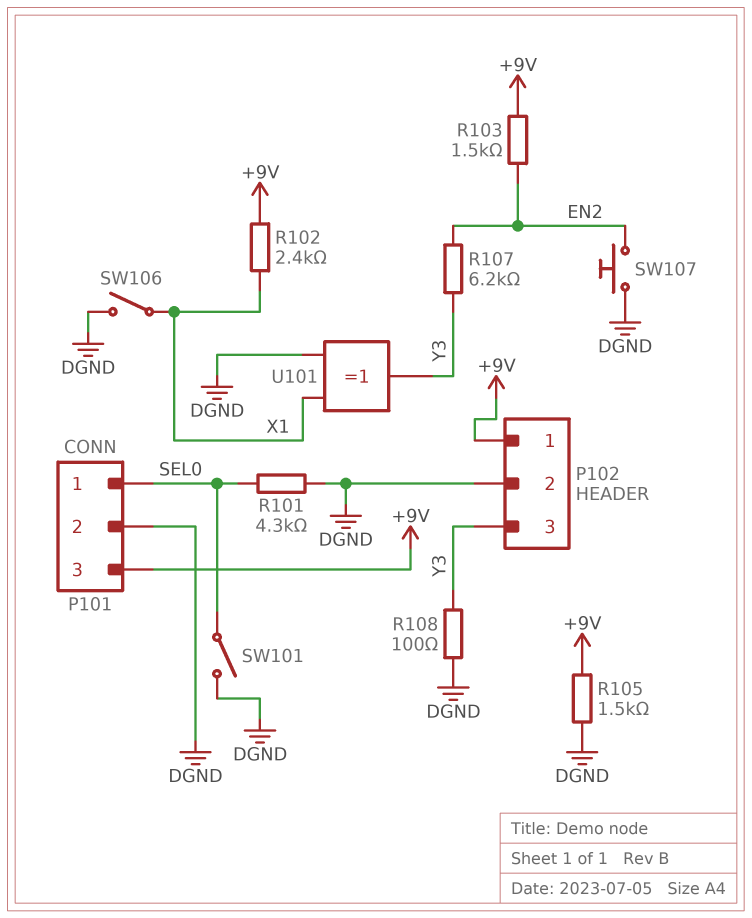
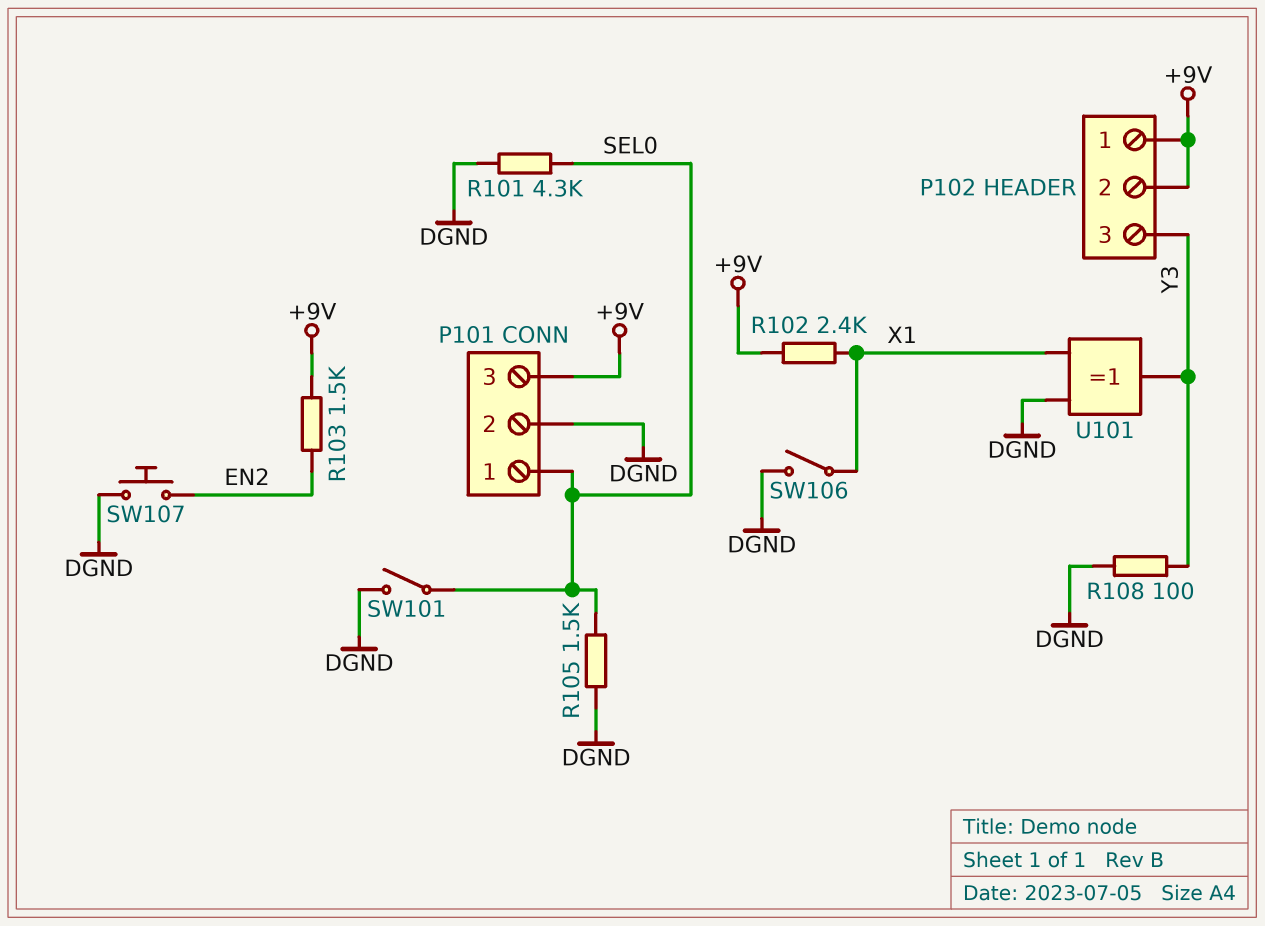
P102 pin 2: DGND -> +9V
R105: 1.5k (+9V, DGND) -> 1.5k (DGND, SEL0)
R107: 6.2k (EN2, Y3) -> none

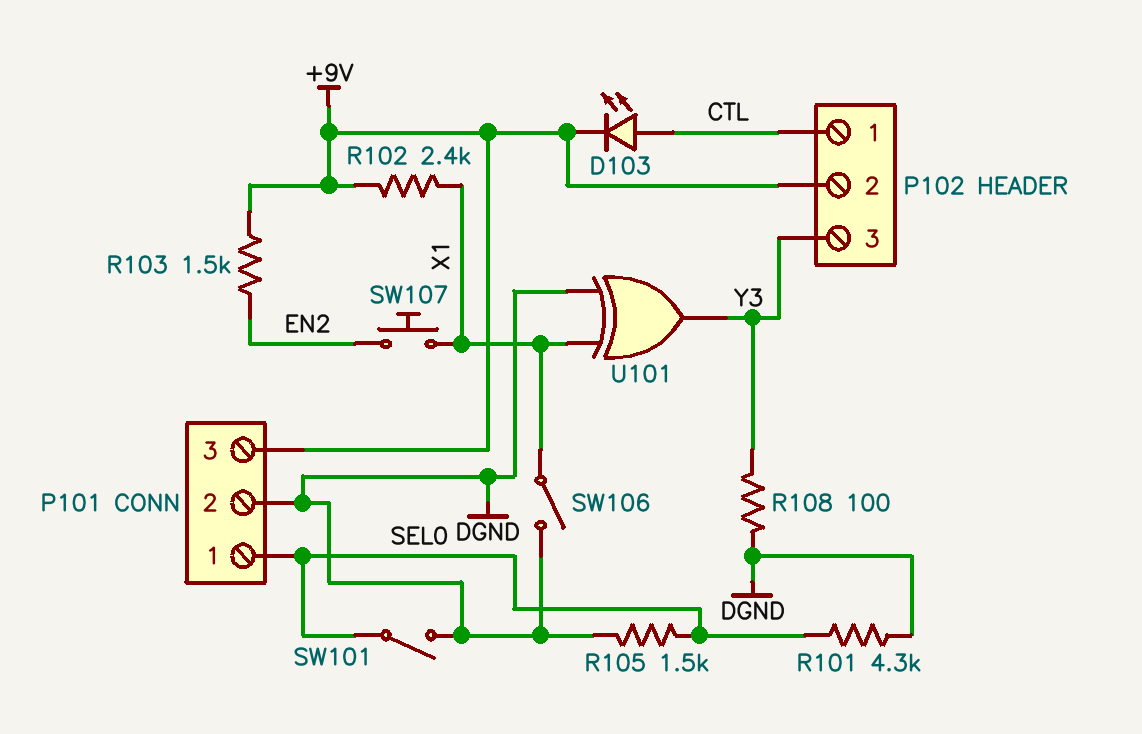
D103: none -> LED (A CTL, K +9V)
P102 pin 1: +9V -> CTL
SW107: button (DGND, EN2) -> button (EN2, X1)

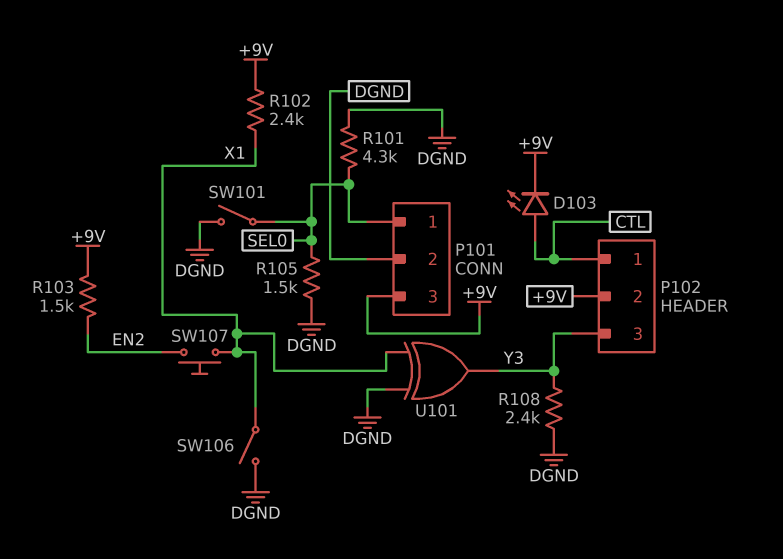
R108: 100 (DGND, Y3) -> 2.4k (DGND, Y3)

